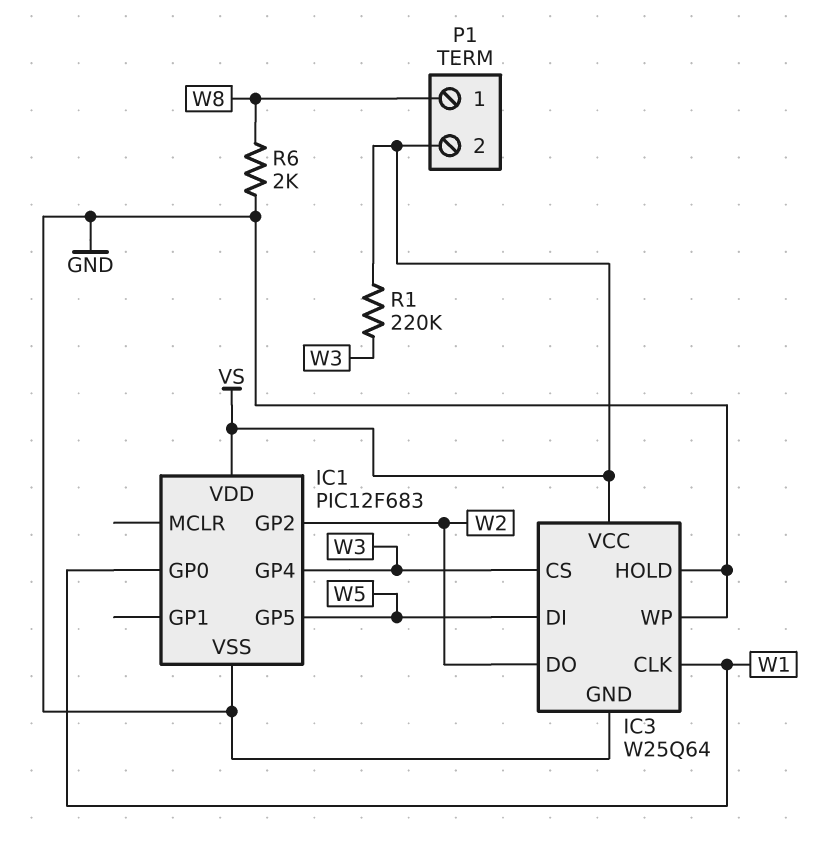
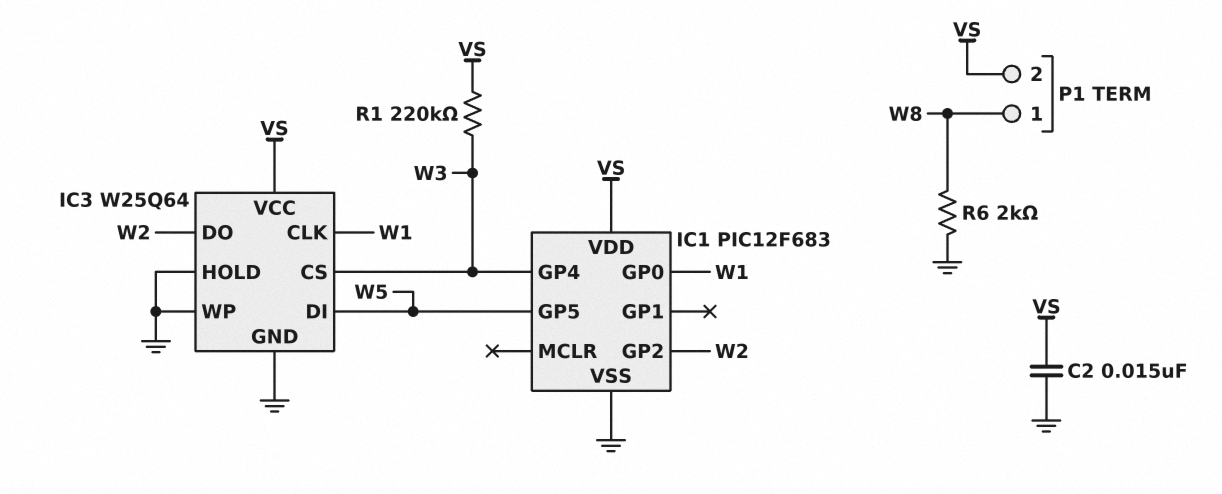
C2: none -> 15nF (GND, VS)

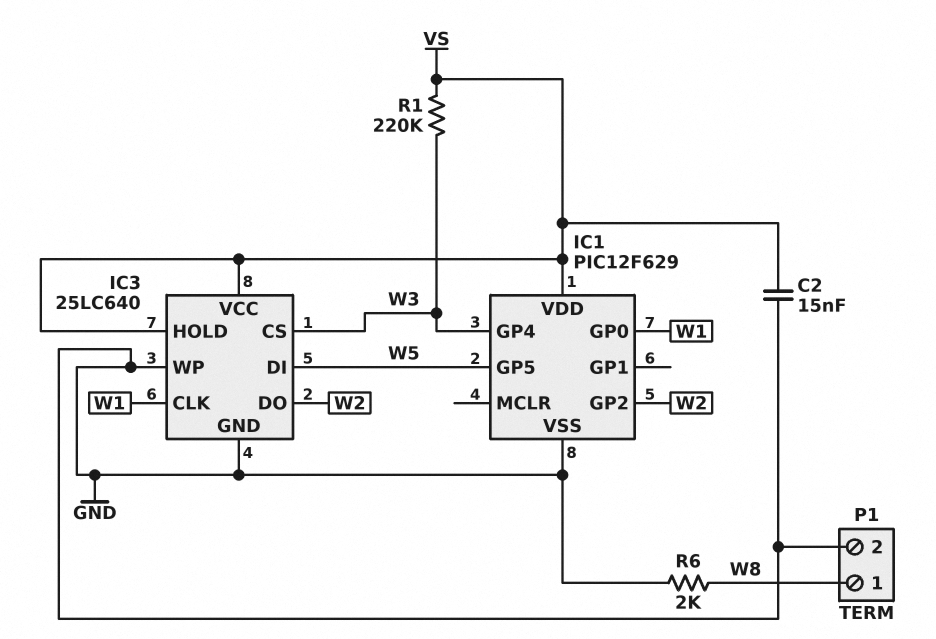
IC1: PIC12F683 -> PIC12F629
IC3: W25Q64 -> 25LC640
IC3 pin HOLD: GND -> VS
P1 pin 2: VS -> GND

